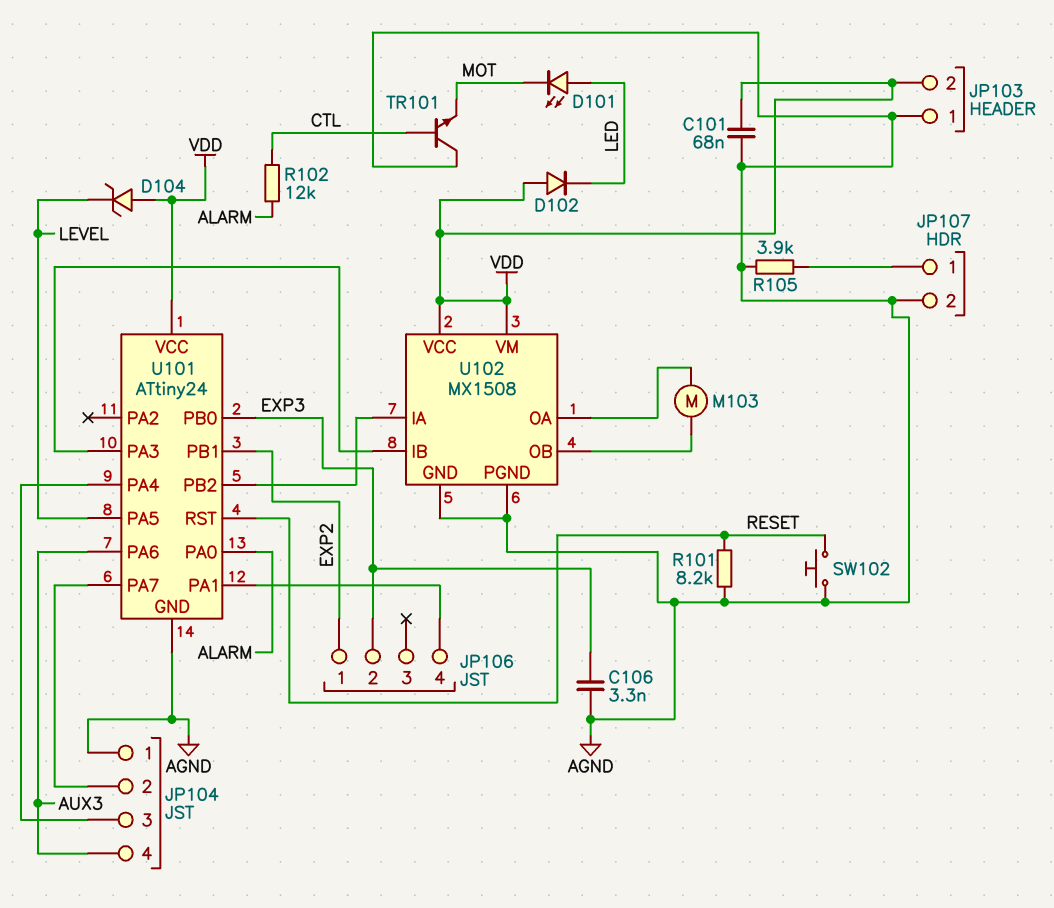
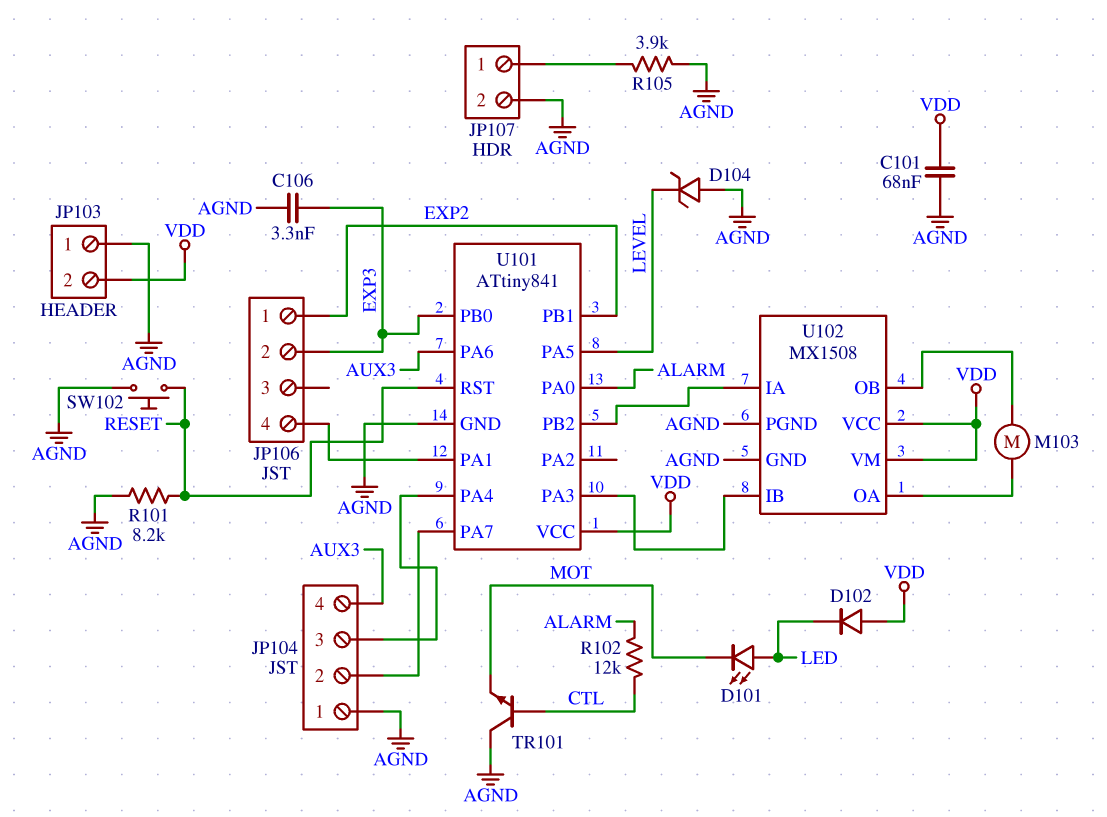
D104: zener (A VDD, K LEVEL) -> zener (A AGND, K LEVEL)
U101: ATtiny24 -> ATtiny841

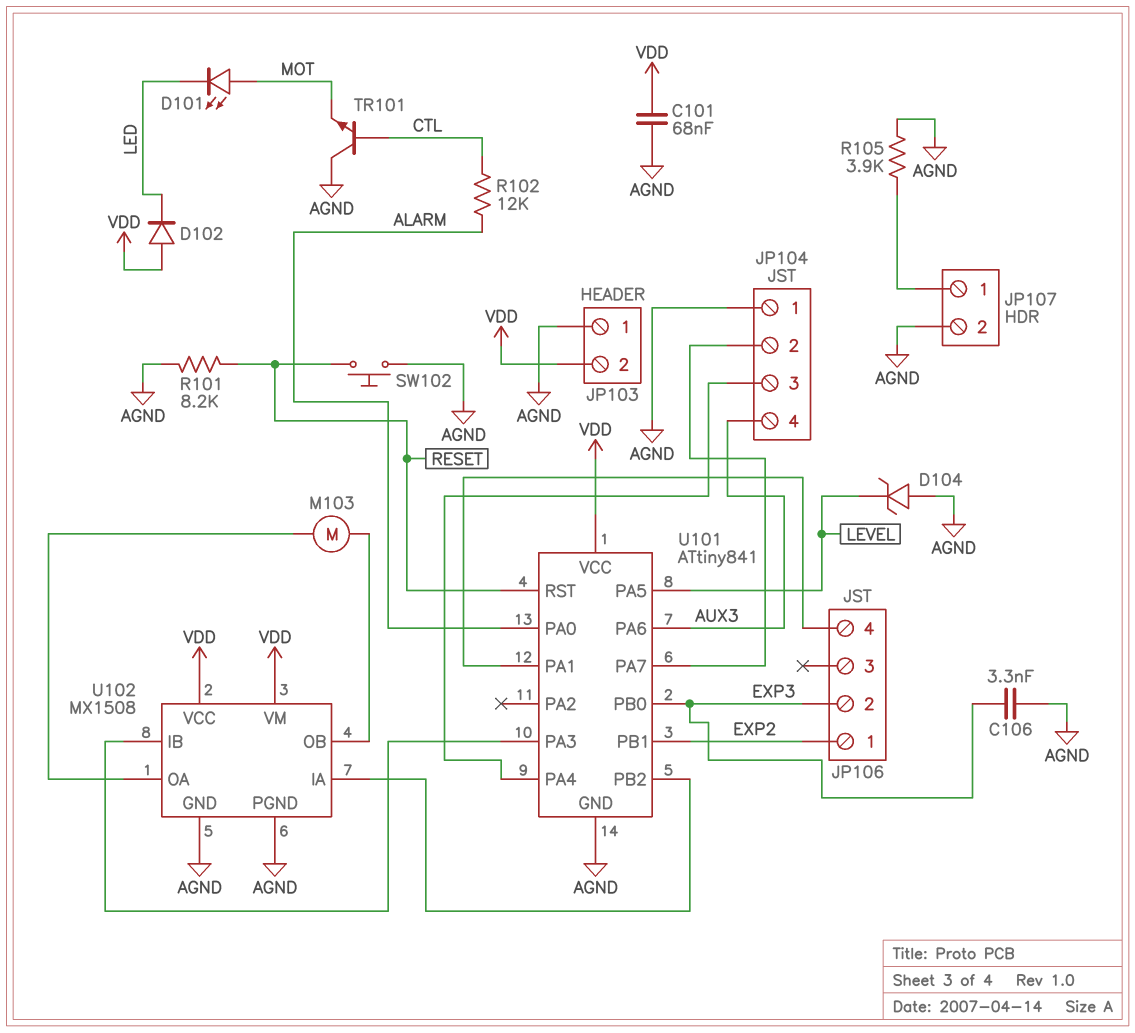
D101: LED (A LED, K MOT) -> LED (A MOT, K LED)

